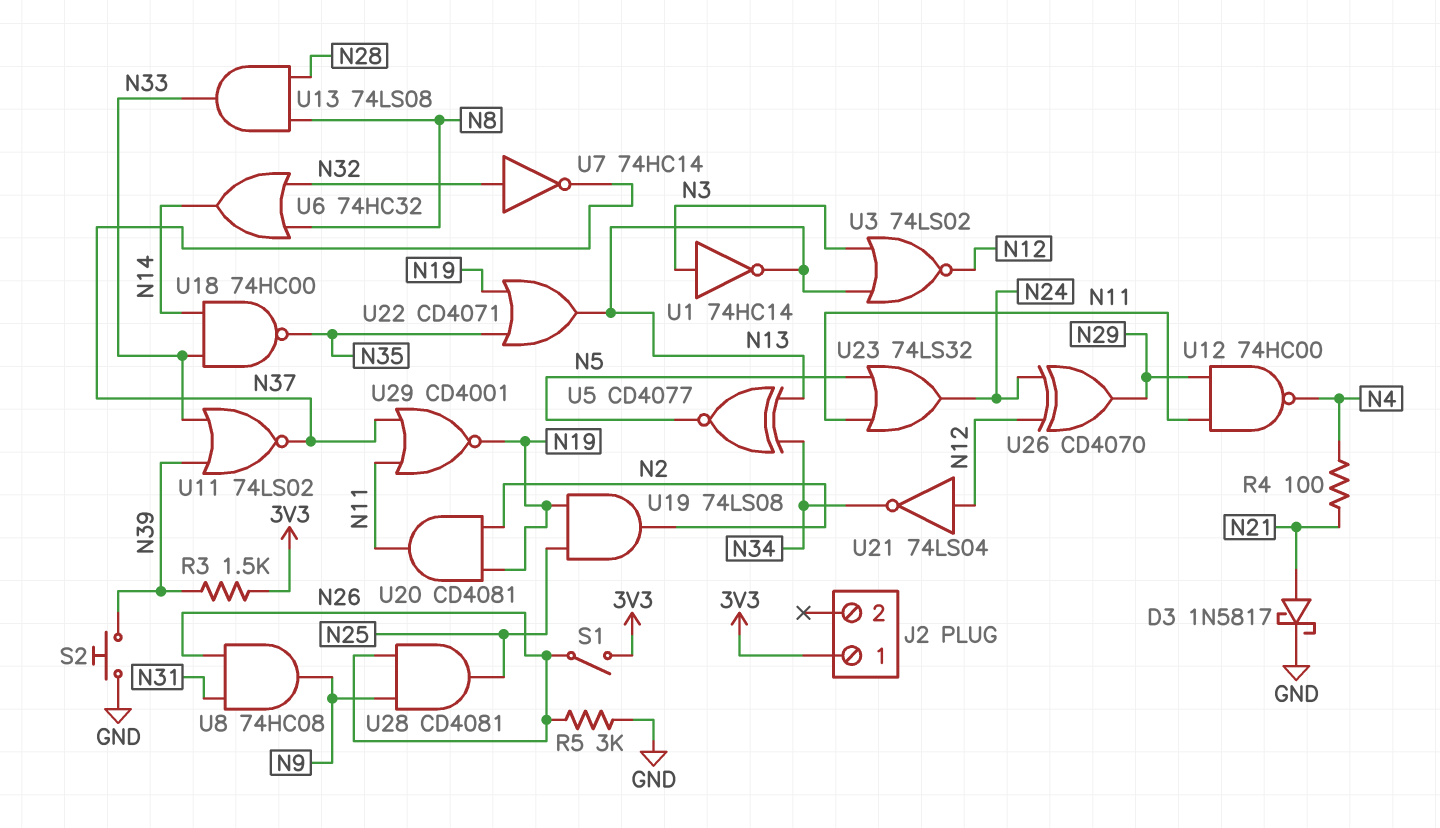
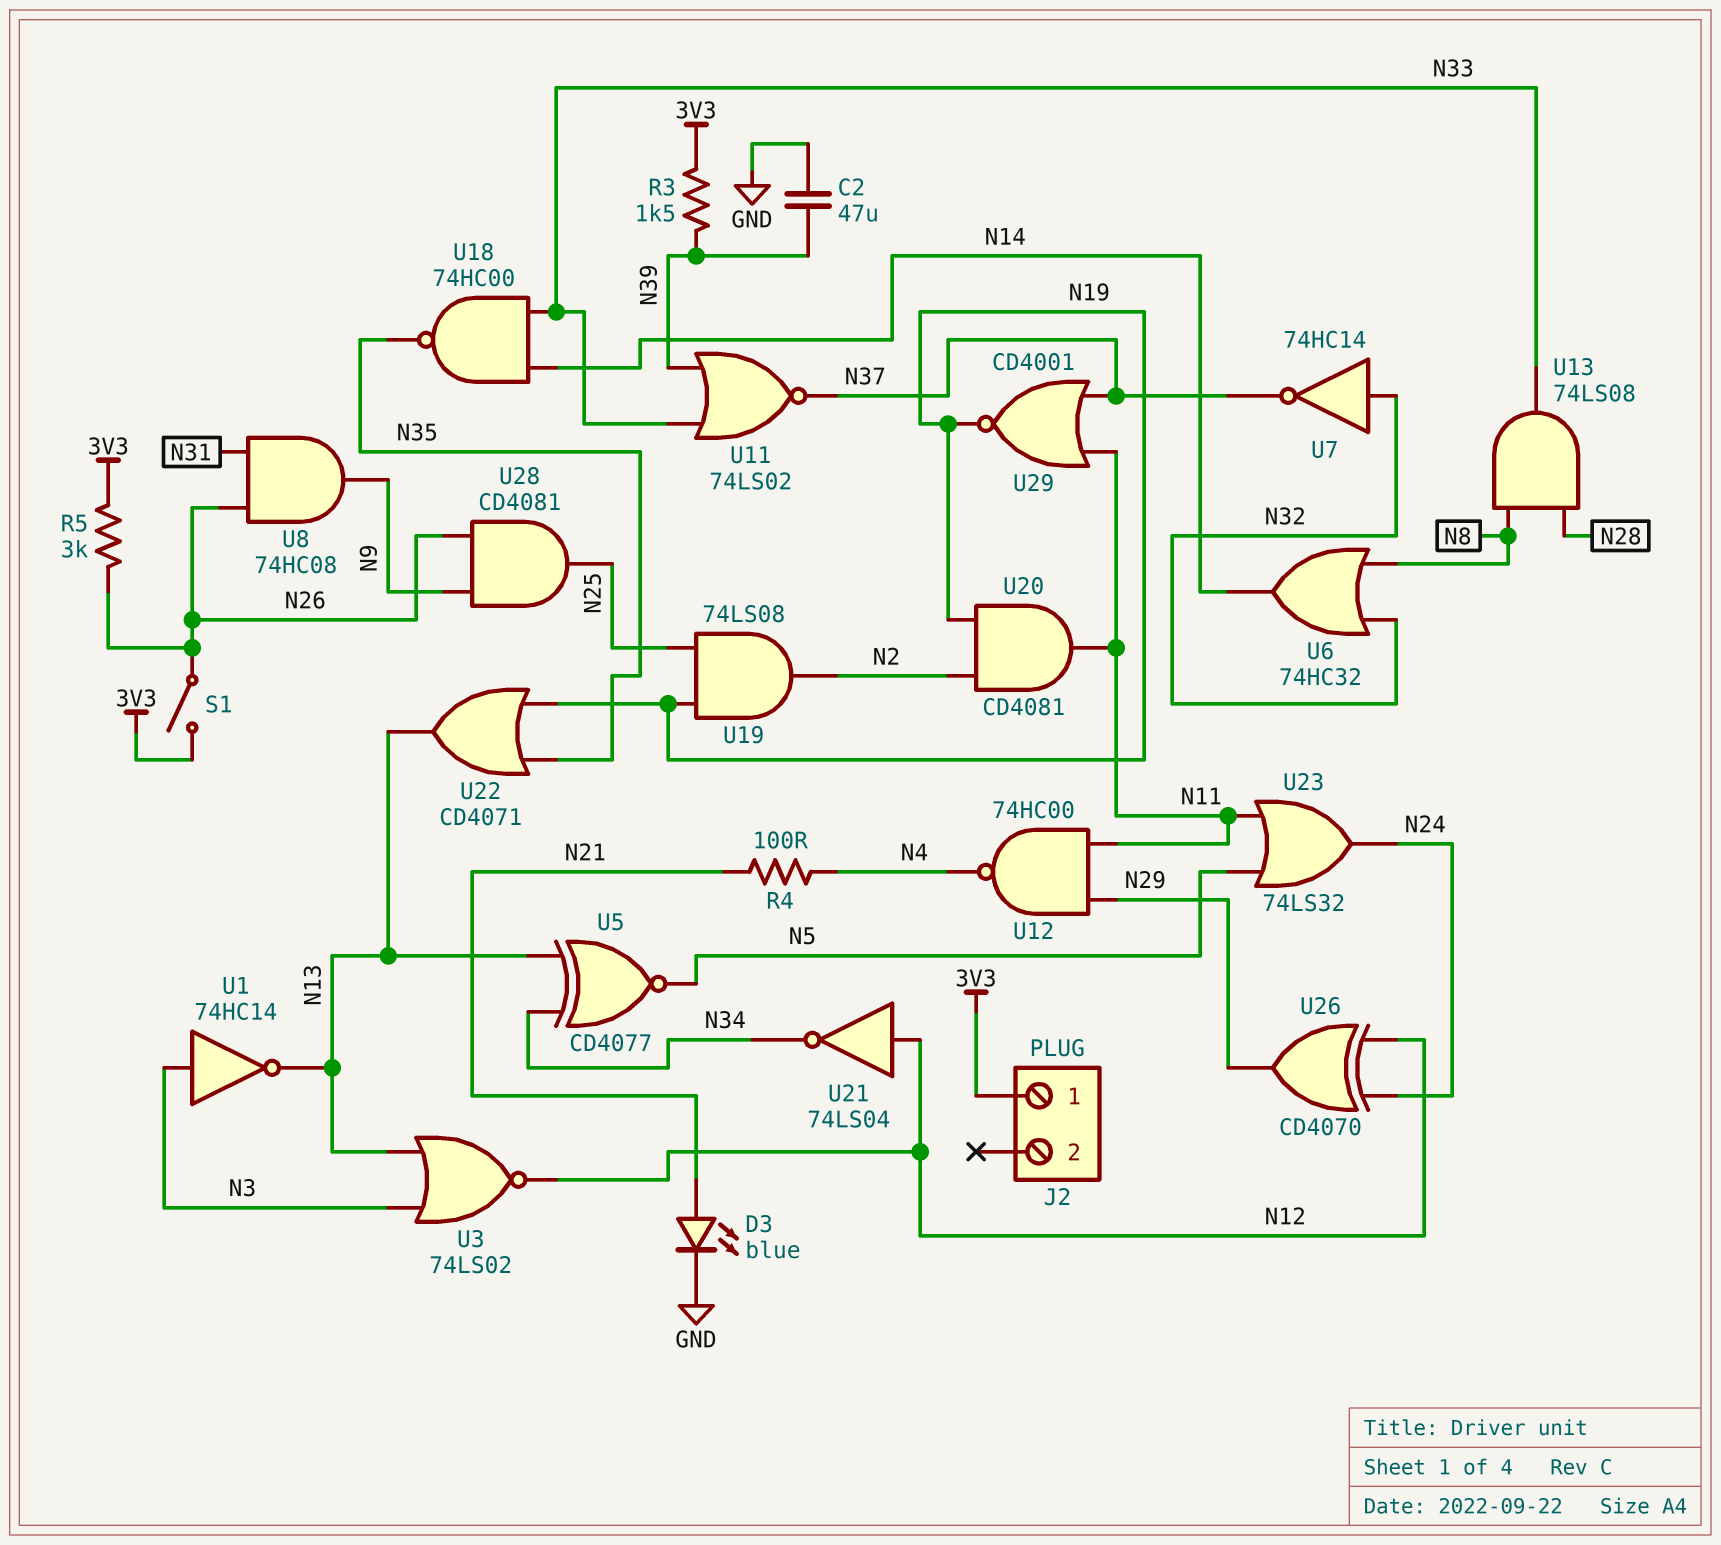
C2: none -> 47uF (GND, N39)
D3: schottky 1N5817 (A N21, K GND) -> LED blue (A N21, K GND)
R5: 3k (GND, N26) -> 3k (3V3, N26)
S2: button (GND, N39) -> none

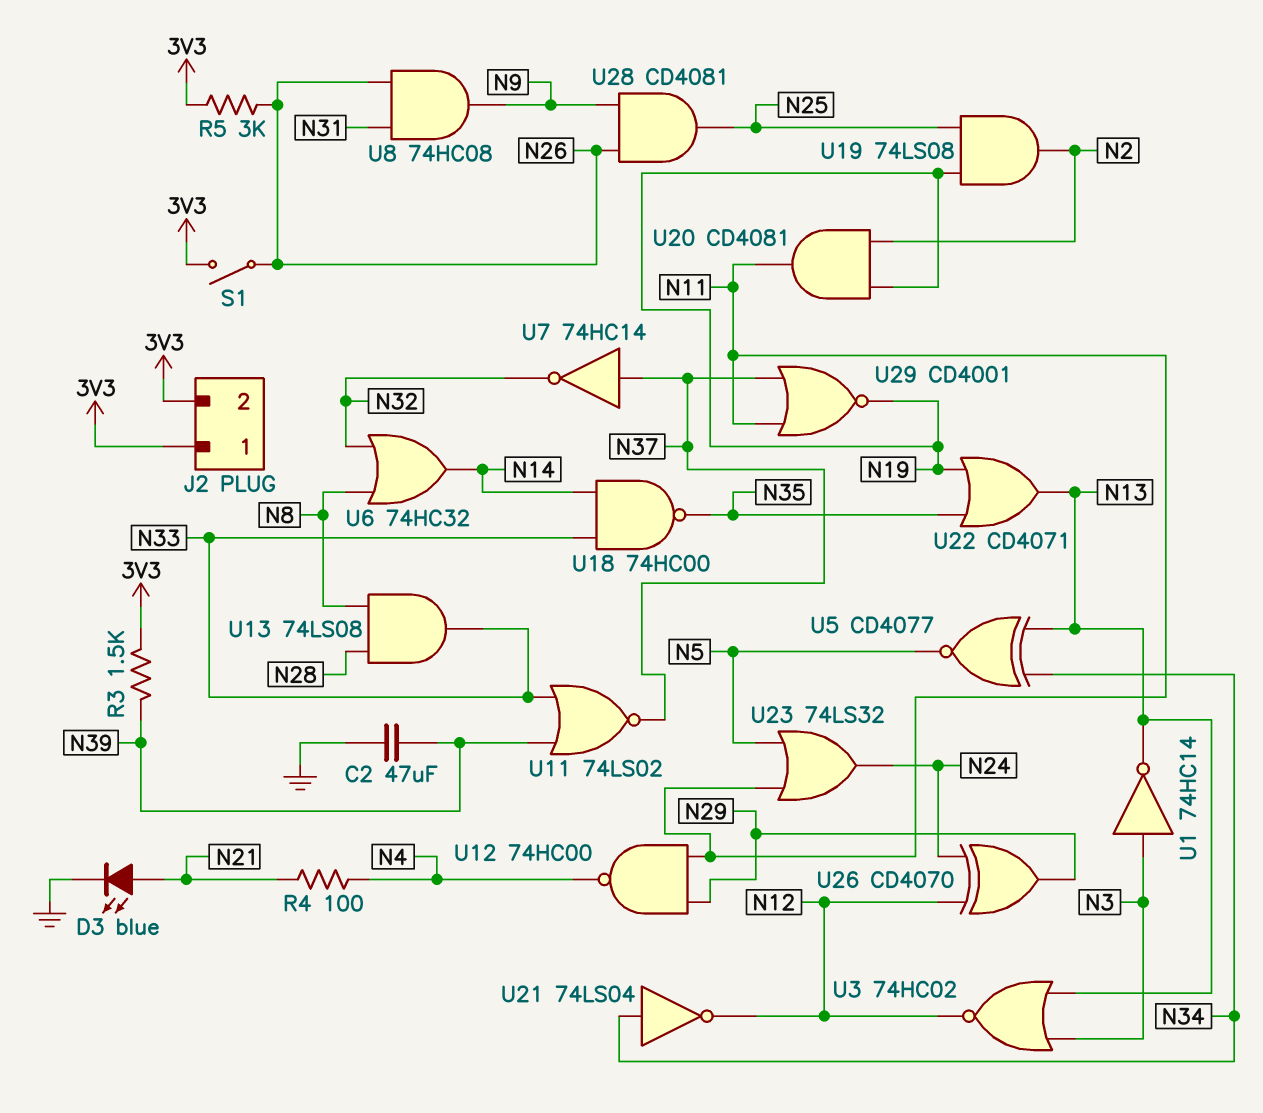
J2 pin 2: none -> 3V3
U3: NOR 74LS02 (in N3, in N13, out N12) -> NOR 74HC02 (in N3, in N13, out N12)
U7: NOT 74HC14 (in N32, out N37) -> NOT 74HC14 (in N37, out N32)
U21: NOT 74LS04 (in N12, out N34) -> NOT 74LS04 (in N34, out N12)

